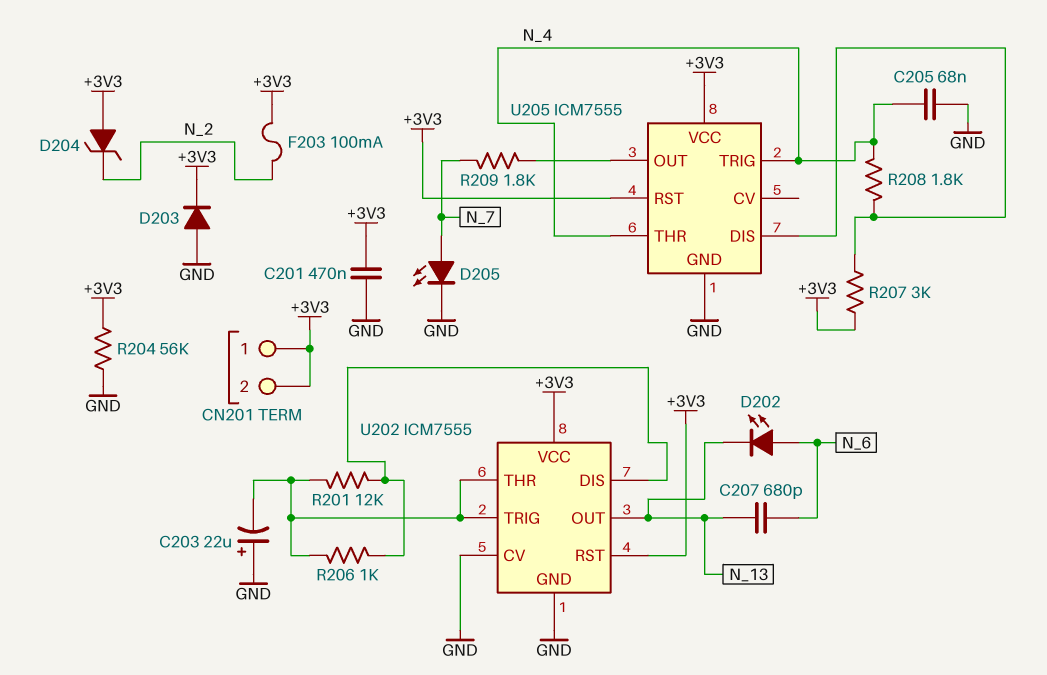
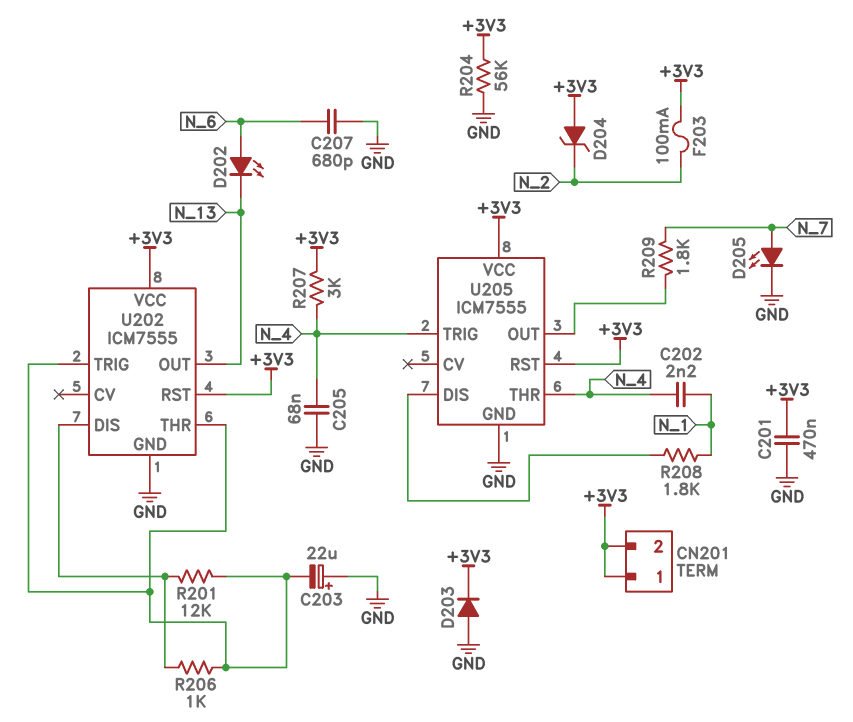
C202: none -> 2.2nF (N_1, N_4)
C207: 680pF (N_6, N_13) -> 680pF (GND, N_6)
R207: 3k (+3V3, U205/DIS) -> 3k (+3V3, N_4)
R208: 1.8k (N_4, U205/DIS) -> 1.8k (N_1, U205/DIS)
U202 pin CV: GND -> none

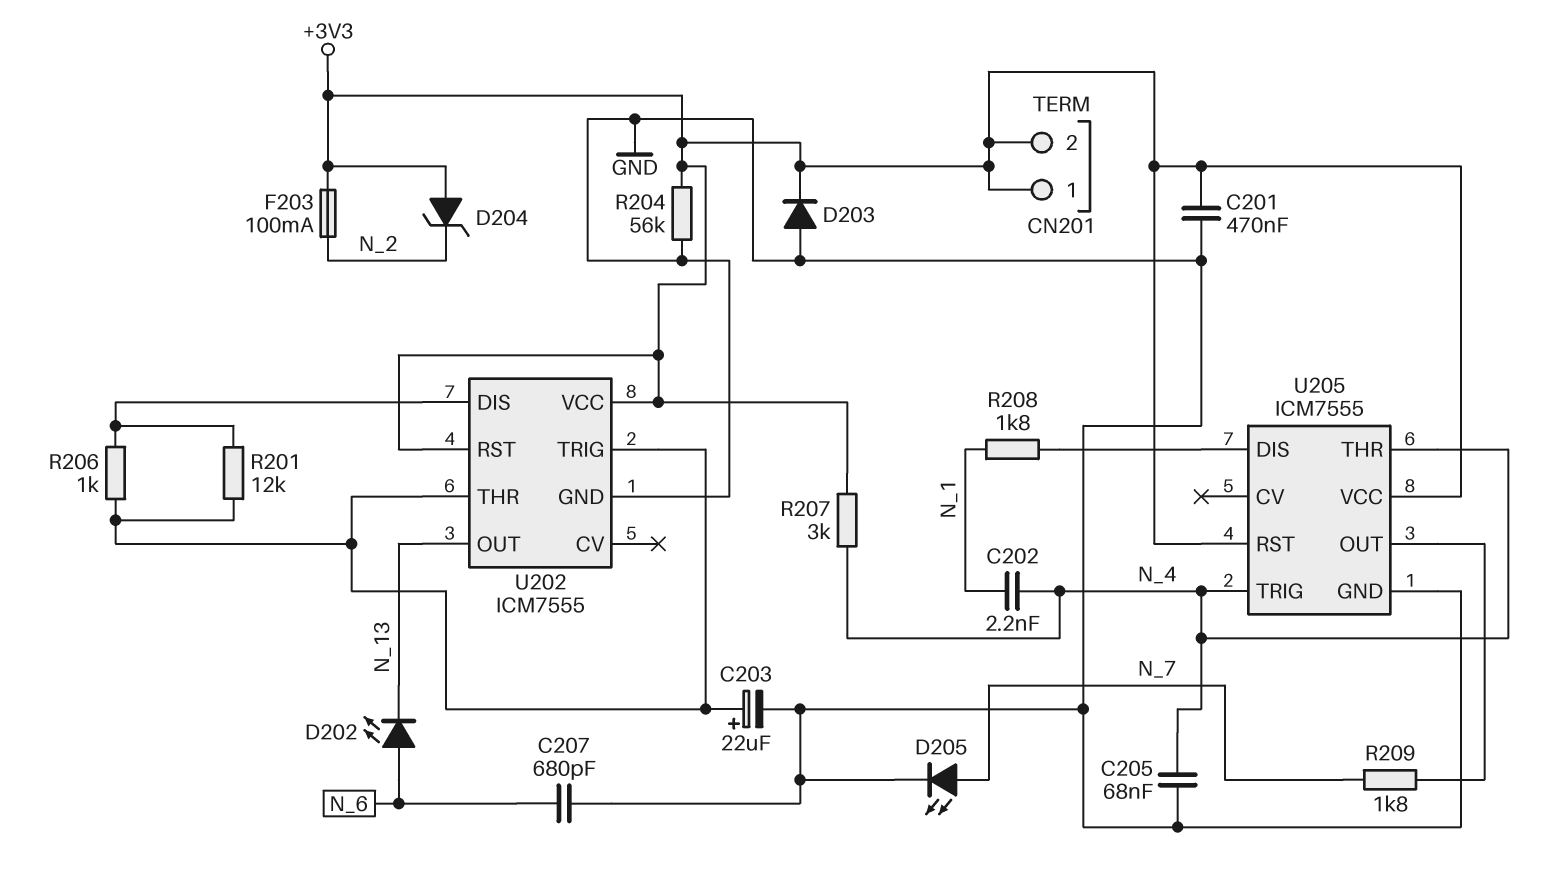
C203: 22uF (plus GND, minus U202/THR) -> 22uF (plus U202/THR, minus GND)

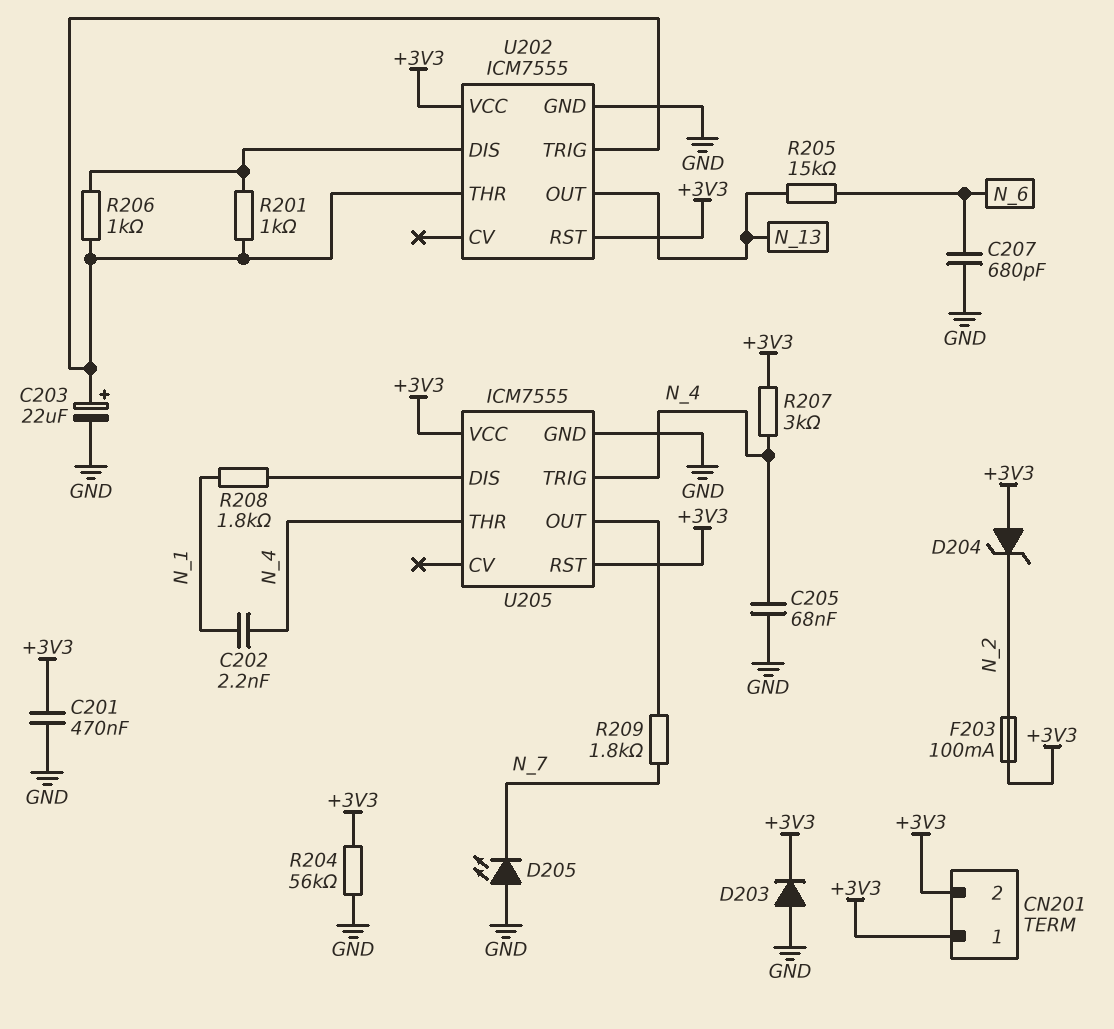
D202: LED (A N_6, K N_13) -> none
D205: LED (A N_7, K GND) -> LED (A GND, K N_7)
R201: 12k (U202/DIS, U202/THR) -> 1k (U202/DIS, U202/THR)
R205: none -> 15k (N_6, N_13)

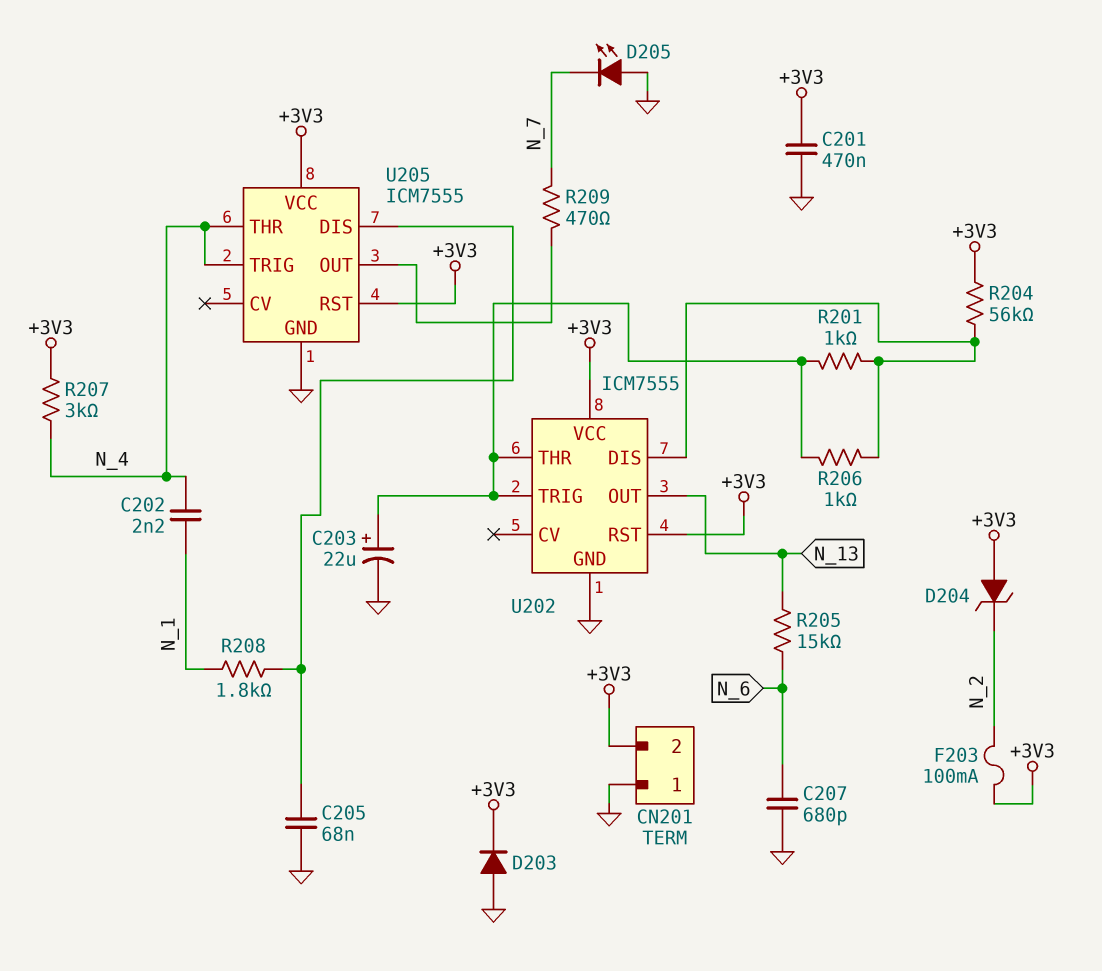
C205: 68nF (GND, N_4) -> 68nF (GND, U205/DIS)
CN201 pin 1: +3V3 -> GND
R204: 56k (+3V3, GND) -> 56k (+3V3, U202/DIS)
R209: 1.8k (N_7, U205/OUT) -> 470 (N_7, U205/OUT)

